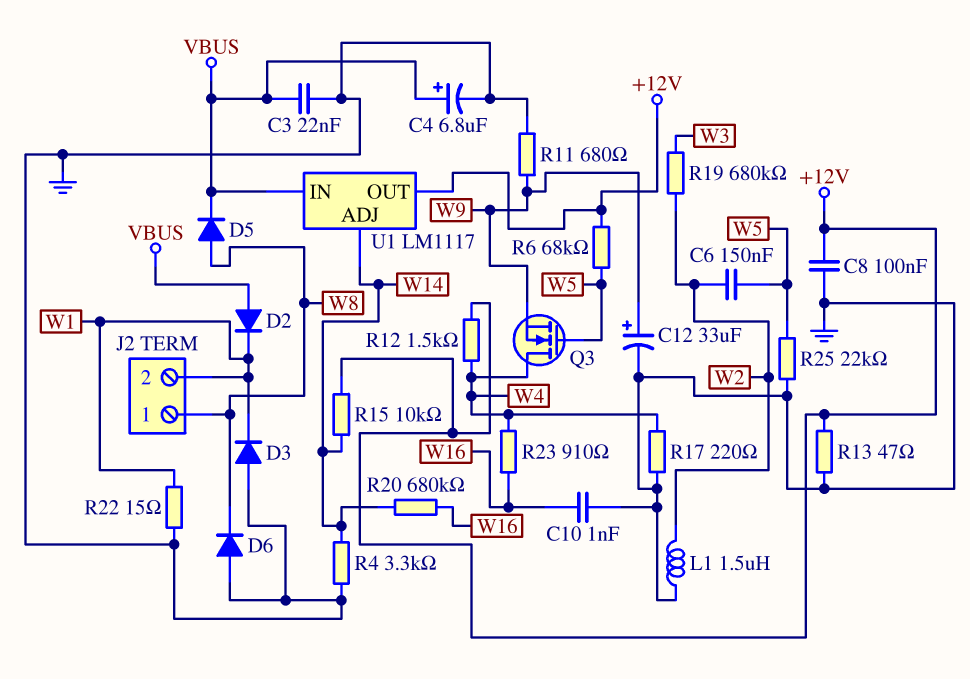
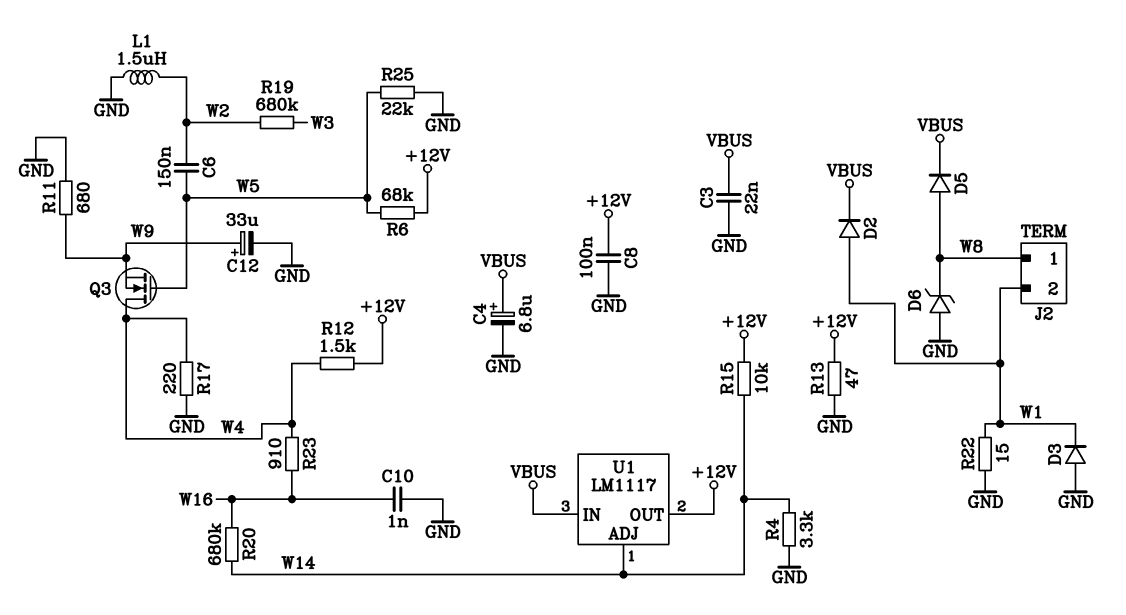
D2: diode (A VBUS, K W1) -> diode (A W1, K VBUS)
D6: diode (A GND, K W8) -> zener (A GND, K W8)

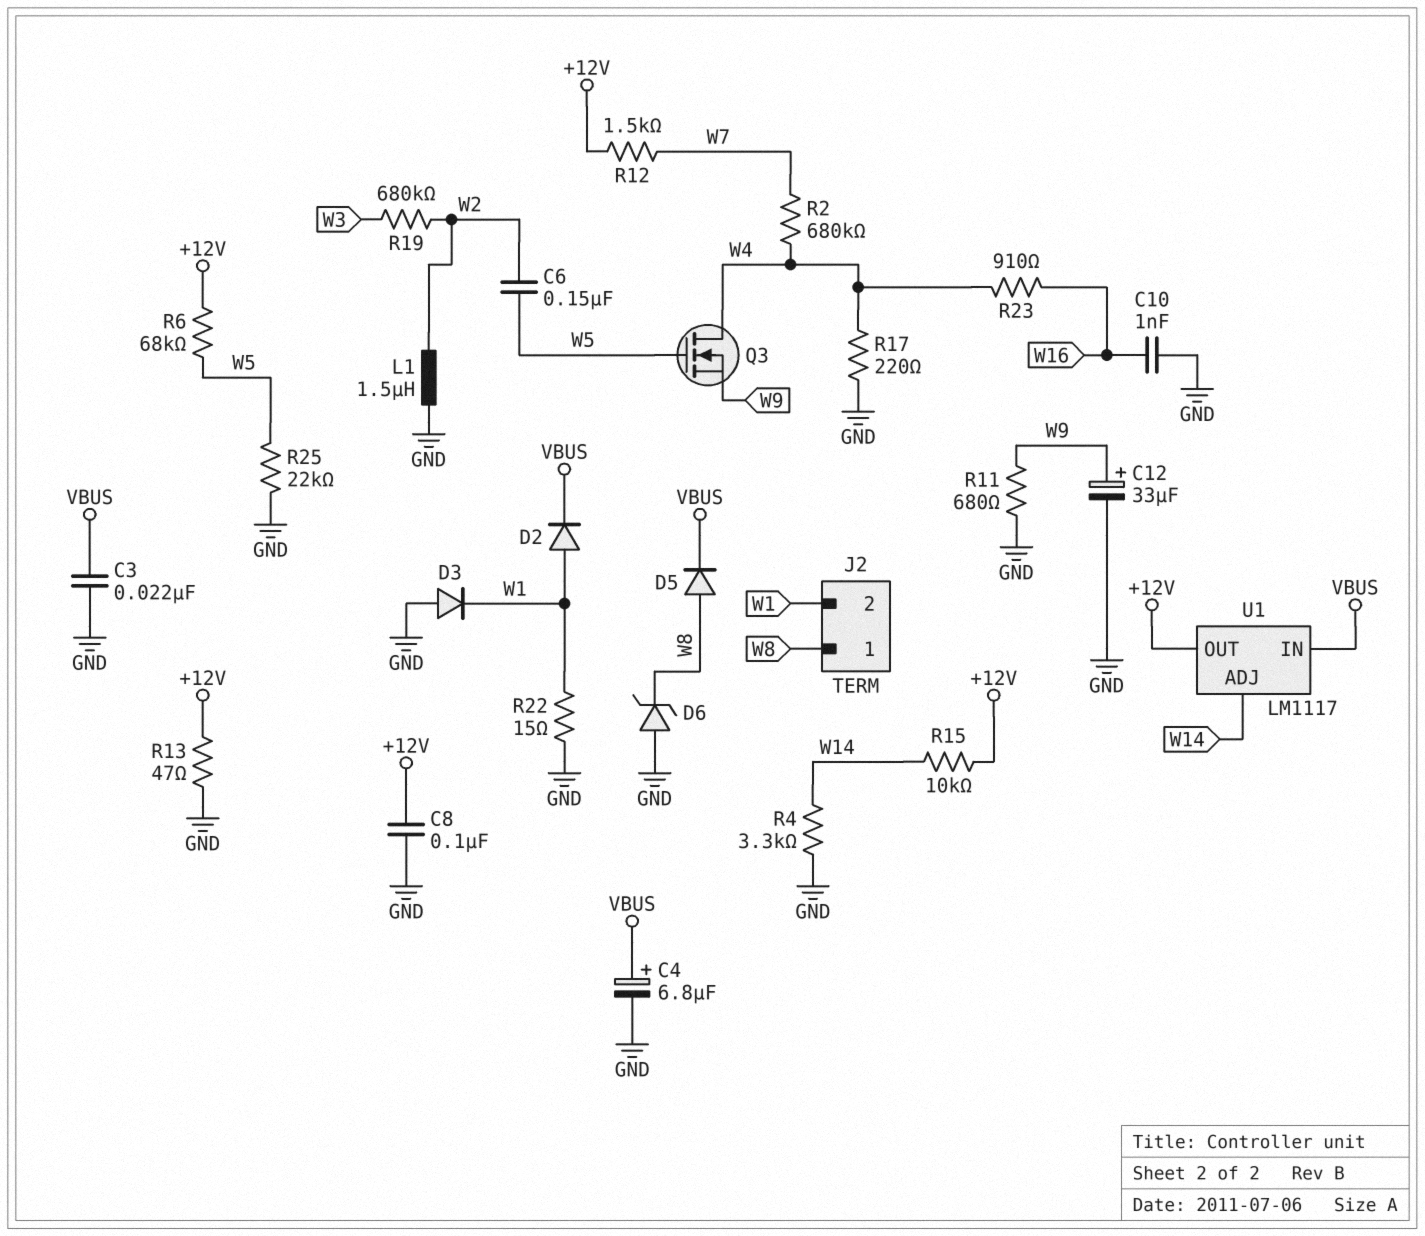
R2: none -> 680k (W4, W7)
R12: 1.5k (+12V, W4) -> 1.5k (+12V, W7)
R20: 680k (W14, W16) -> none

